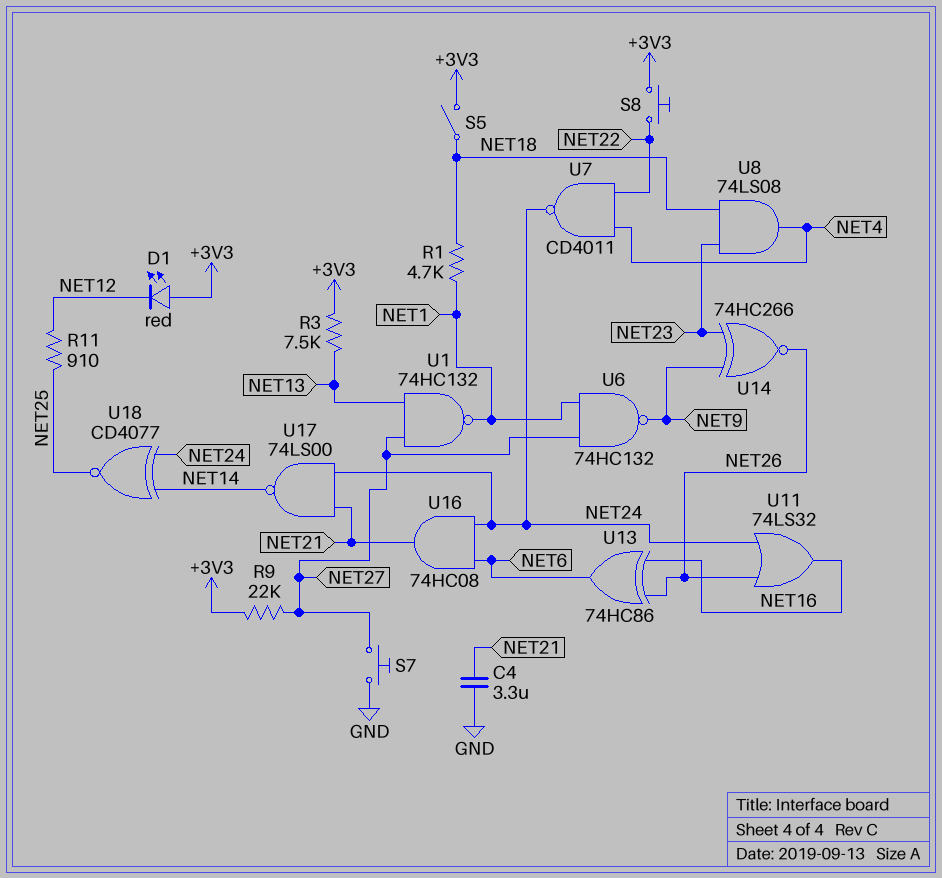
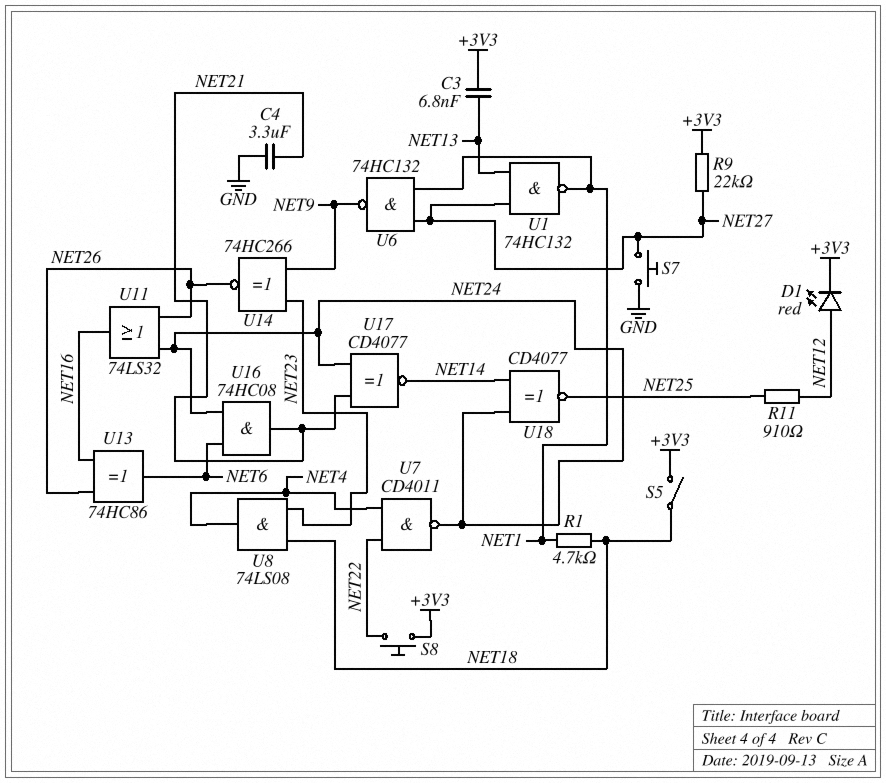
C3: none -> 6.8nF (+3V3, NET13)
D1: LED red (A +3V3, K NET12) -> LED red (A NET12, K +3V3)
R3: 7.5k (+3V3, NET13) -> none
U17: NAND 74LS00 (in NET21, in NET24, out NET14) -> XNOR CD4077 (in NET21, in NET24, out NET14)

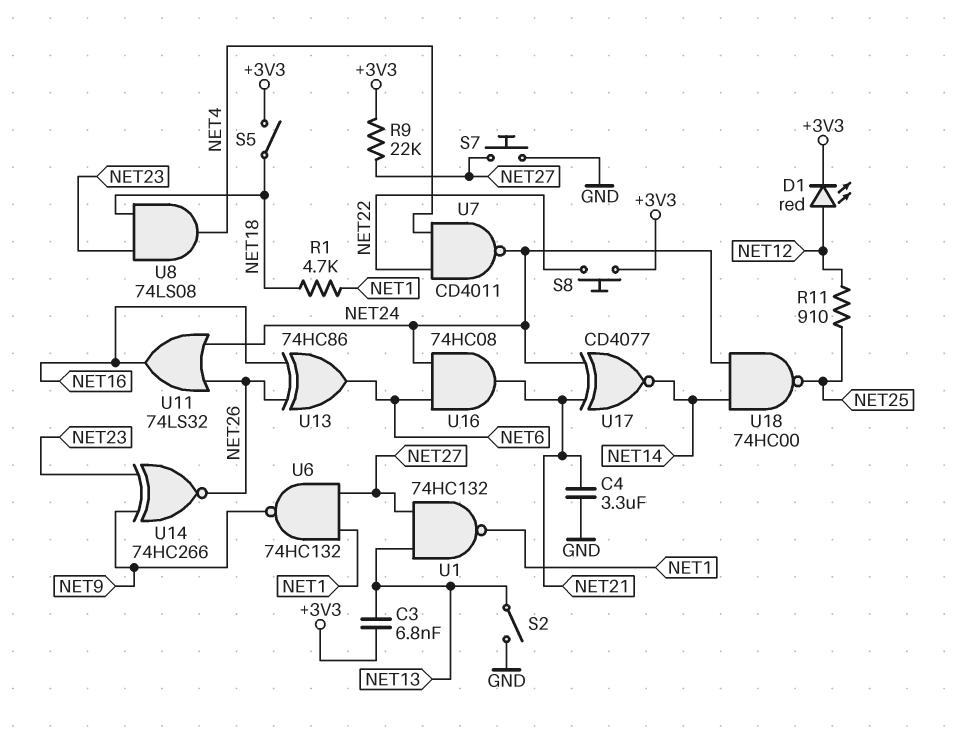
S2: none -> switch (GND, NET13)
U18: XNOR CD4077 (in NET14, in NET24, out NET25) -> NAND 74HC00 (in NET14, in NET24, out NET25)

